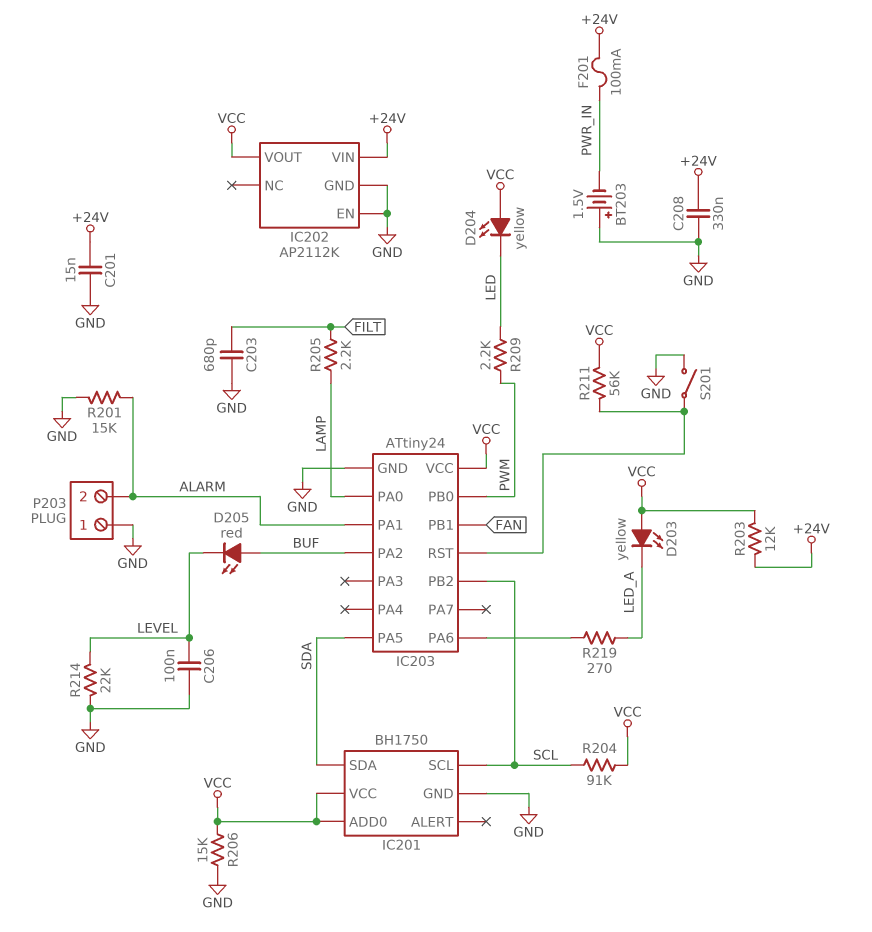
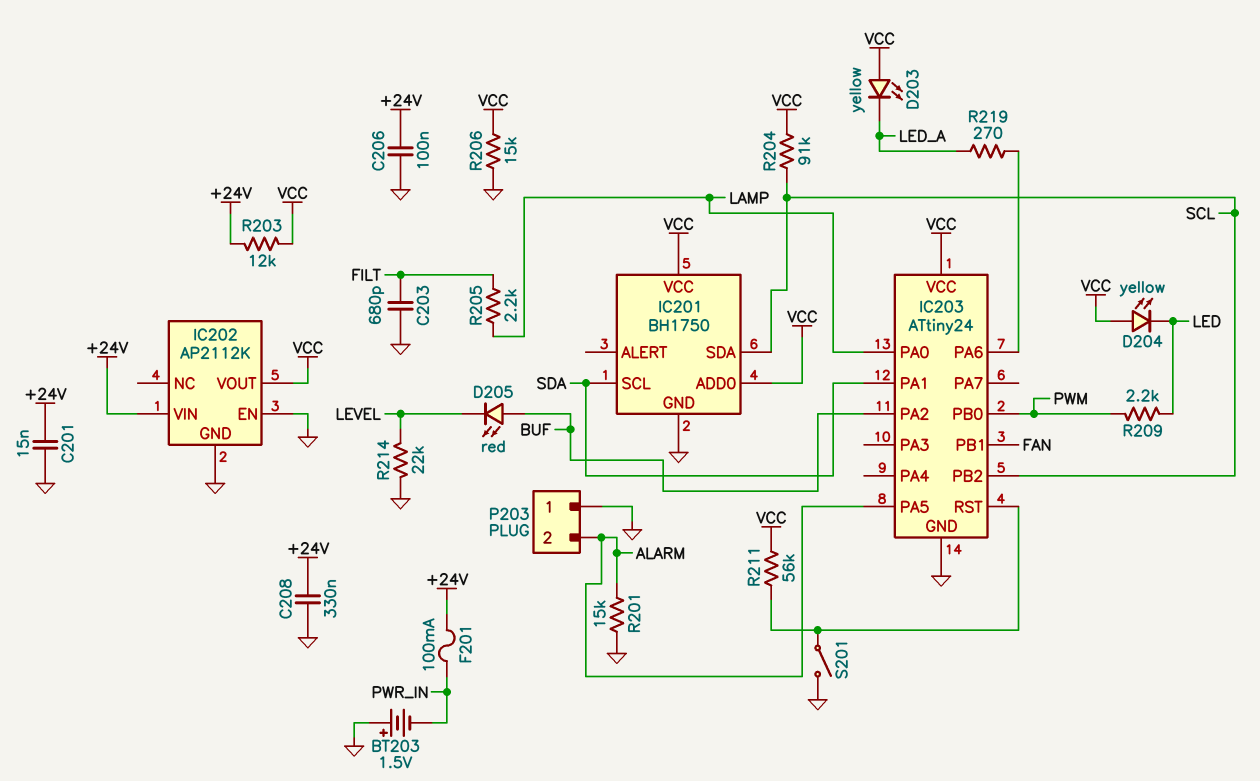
C206: 100nF (GND, LEVEL) -> 100nF (+24V, GND)
IC201 pin SCL: SCL -> SDA
IC201 pin SDA: SDA -> SCL
IC203 pin PA1: ALARM -> SDA
IC203 pin PA5: SDA -> ALARM

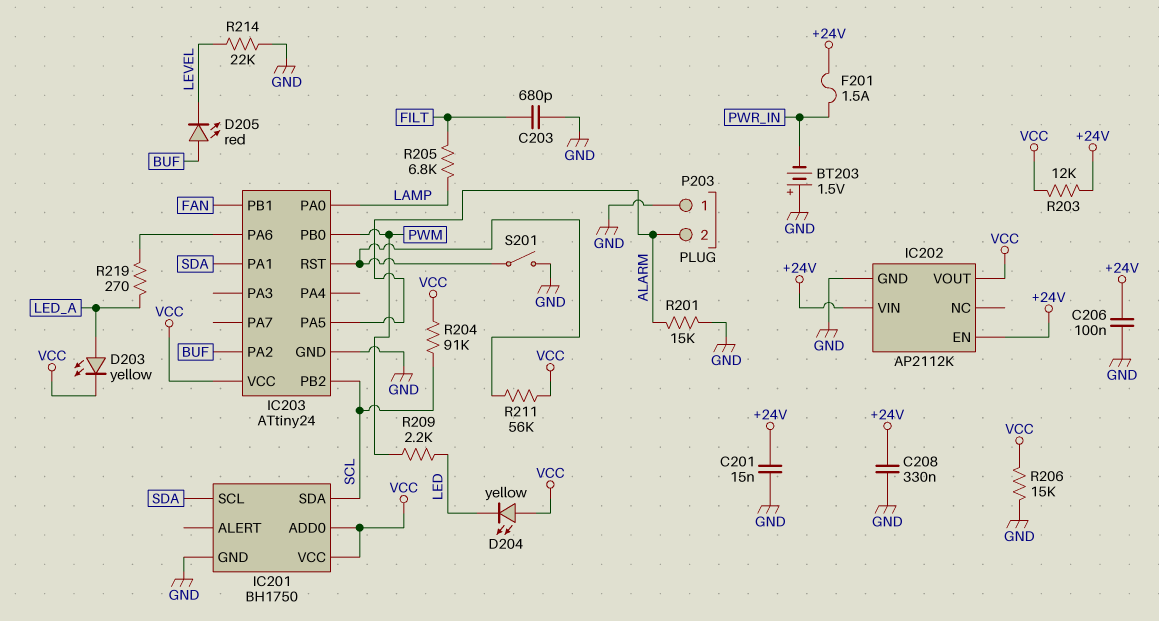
D203: LED yellow (A VCC, K LED_A) -> LED yellow (A LED_A, K VCC)
F201: 100mA (+24V, PWR_IN) -> 1.5A (+24V, PWR_IN)
IC202 pin EN: GND -> +24V
R205: 2.2k (FILT, LAMP) -> 6.8k (FILT, LAMP)

